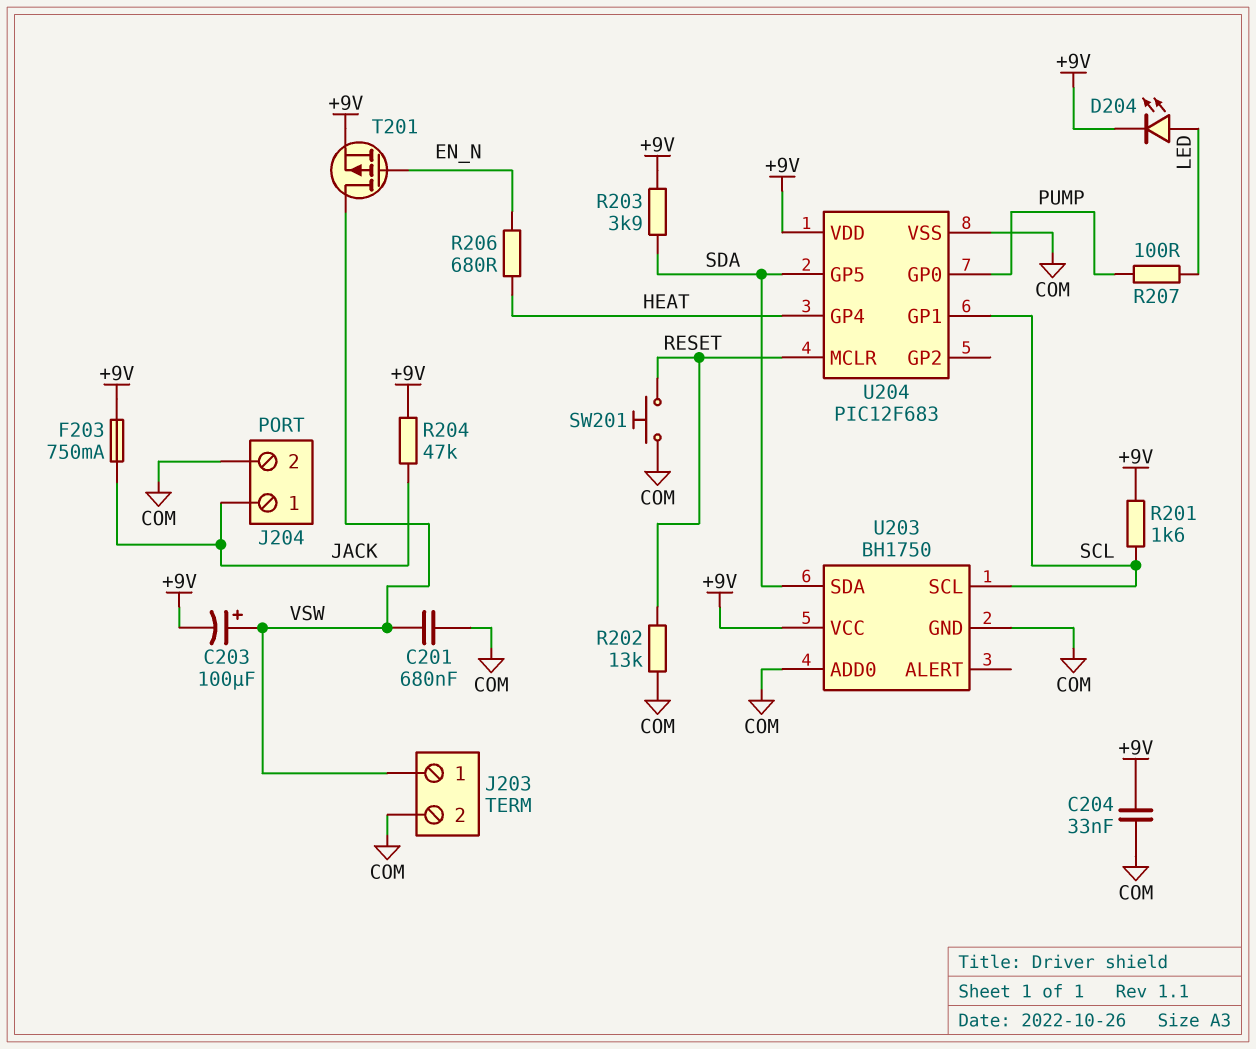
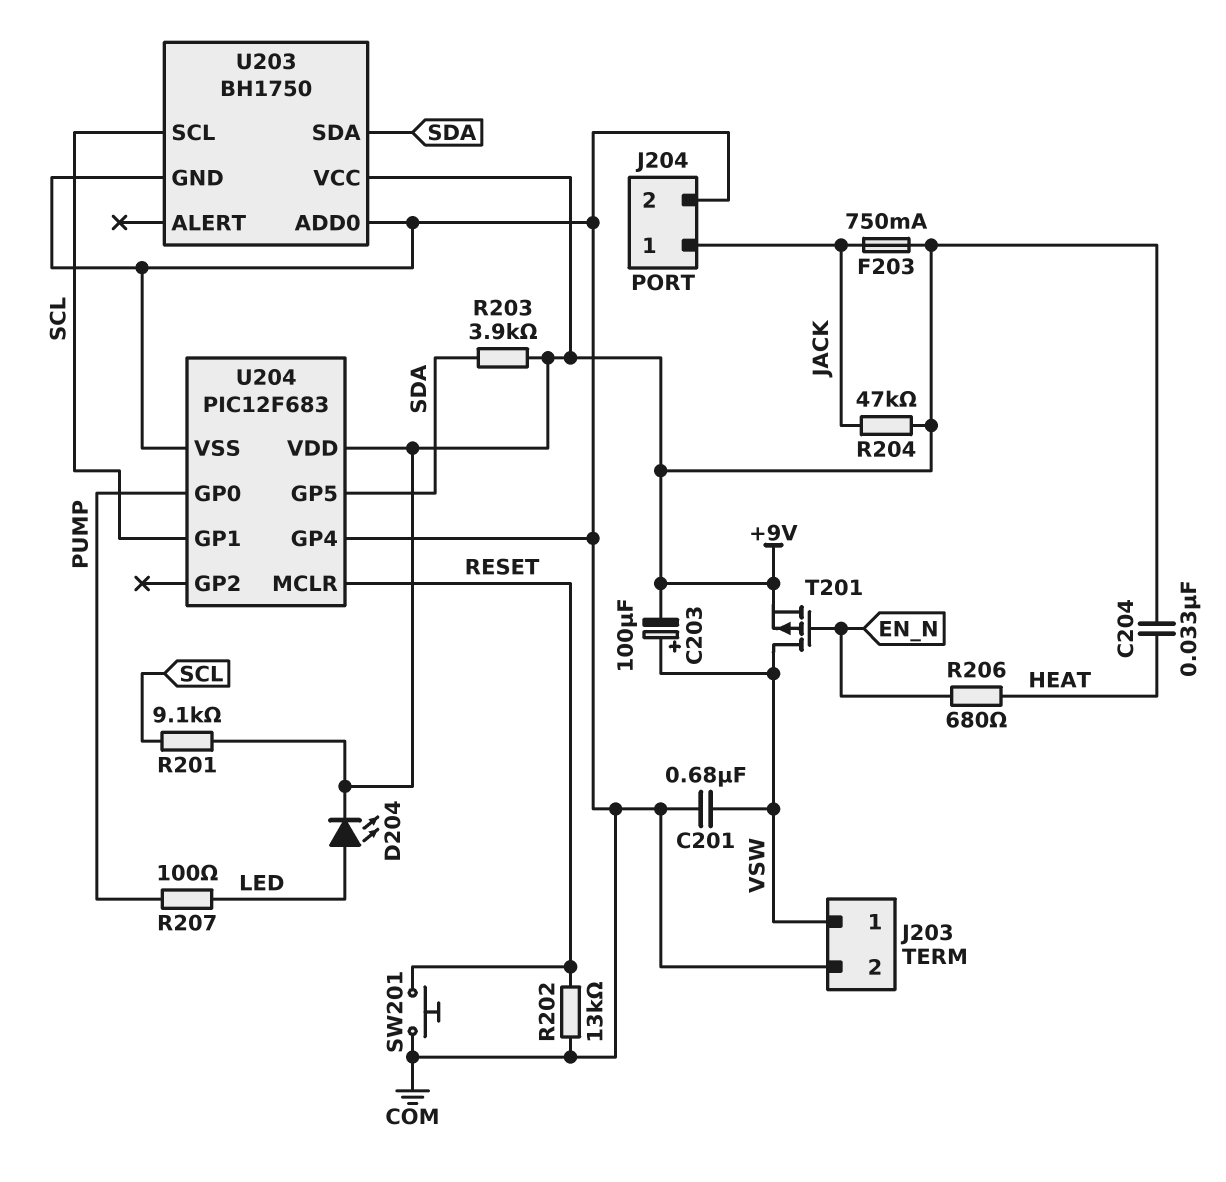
C204: 33nF (+9V, COM) -> 33nF (+9V, HEAT)
R201: 1.6k (+9V, SCL) -> 9.1k (+9V, SCL)
U204 pin GP4: HEAT -> COM

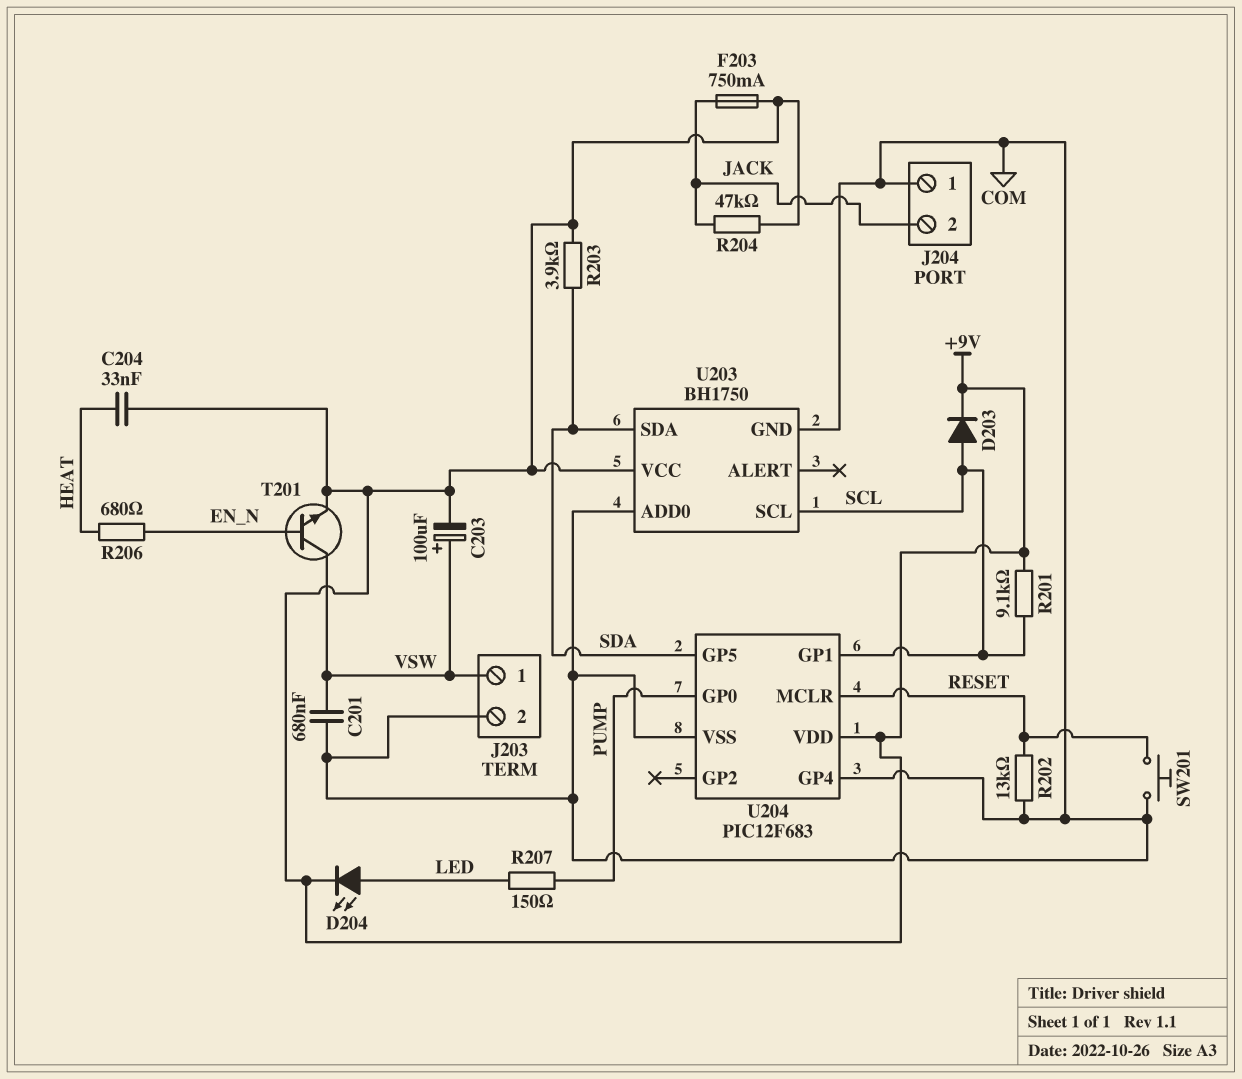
D203: none -> diode (A SCL, K +9V)
J204 pin 1: JACK -> COM
J204 pin 2: COM -> JACK
R207: 100 (LED, PUMP) -> 150 (LED, PUMP)
T201: PMOS (G EN_N, D VSW, S +9V) -> NPN (B EN_N, C VSW, E +9V)

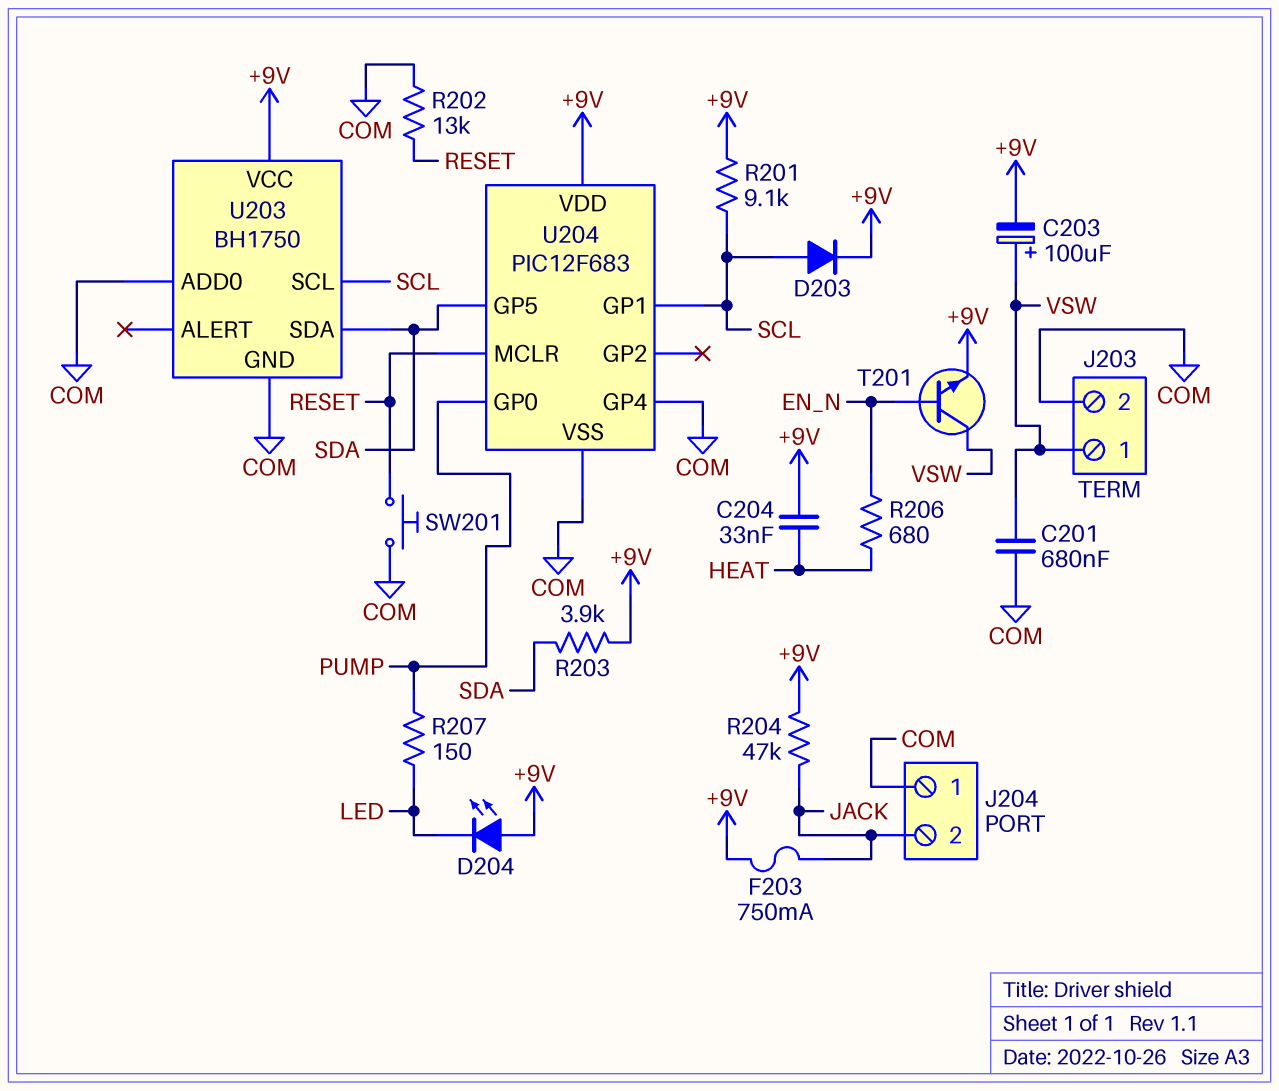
D204: LED (A LED, K +9V) -> LED (A +9V, K LED)

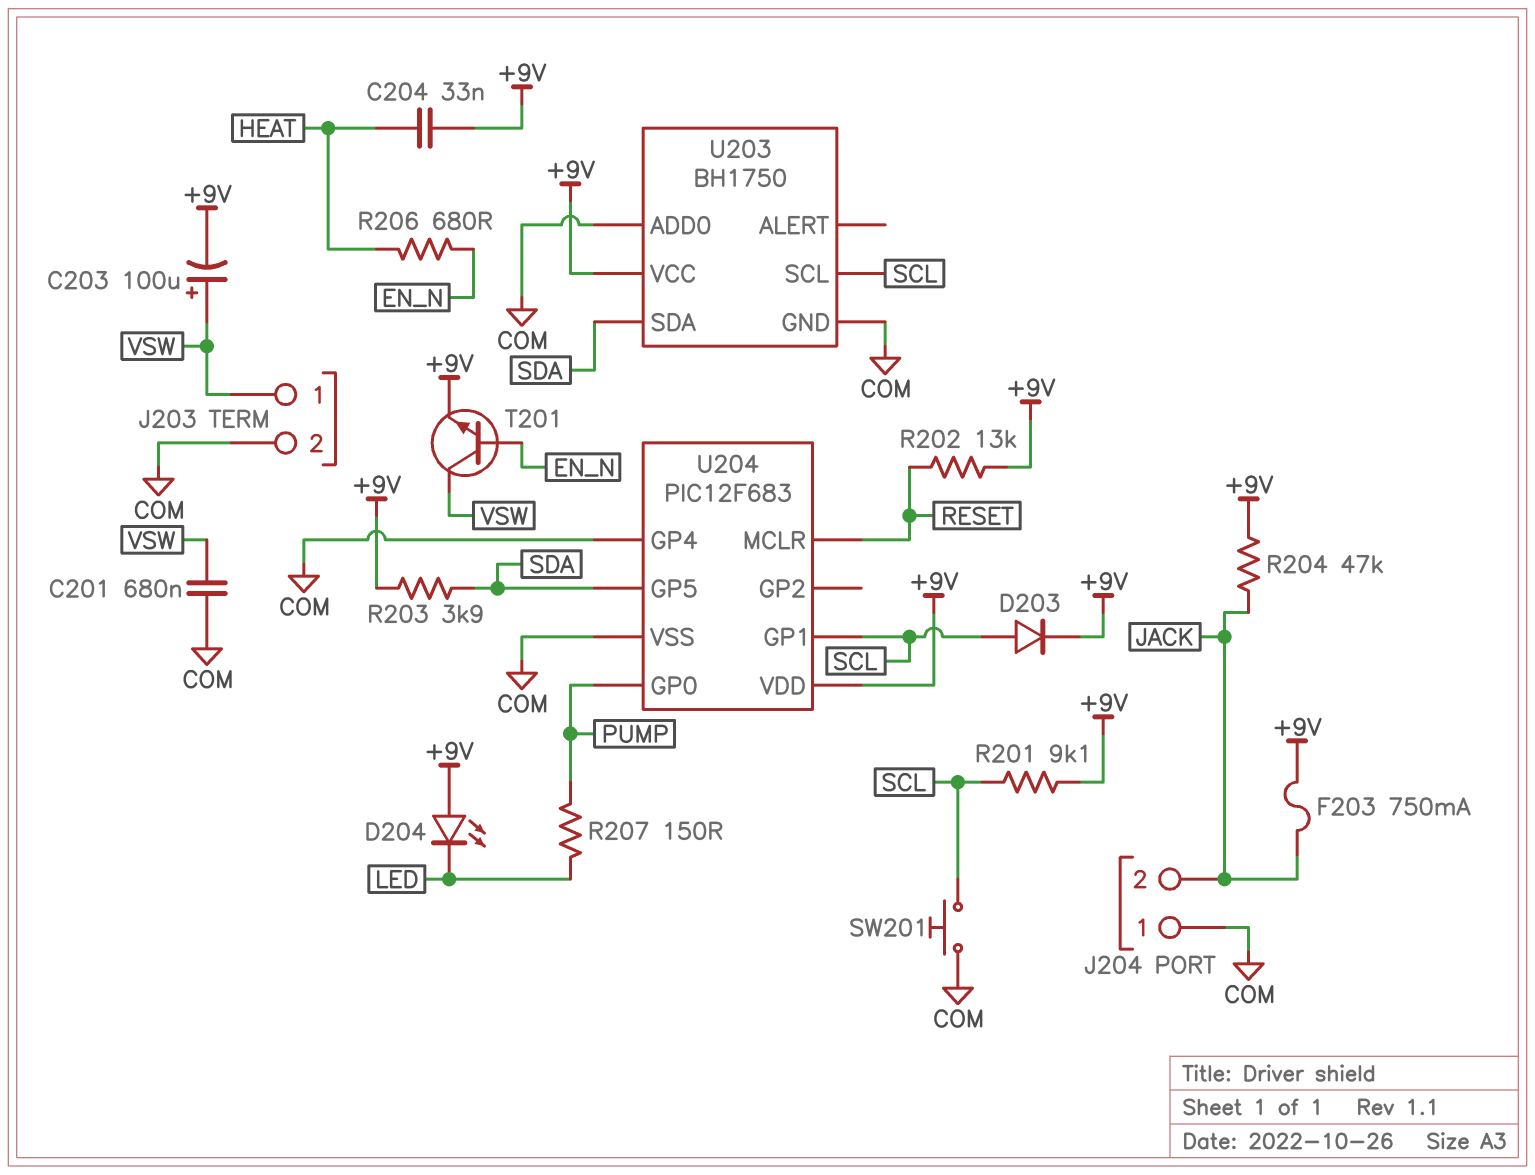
R202: 13k (COM, RESET) -> 13k (+9V, RESET)
SW201: button (COM, RESET) -> button (COM, SCL)

